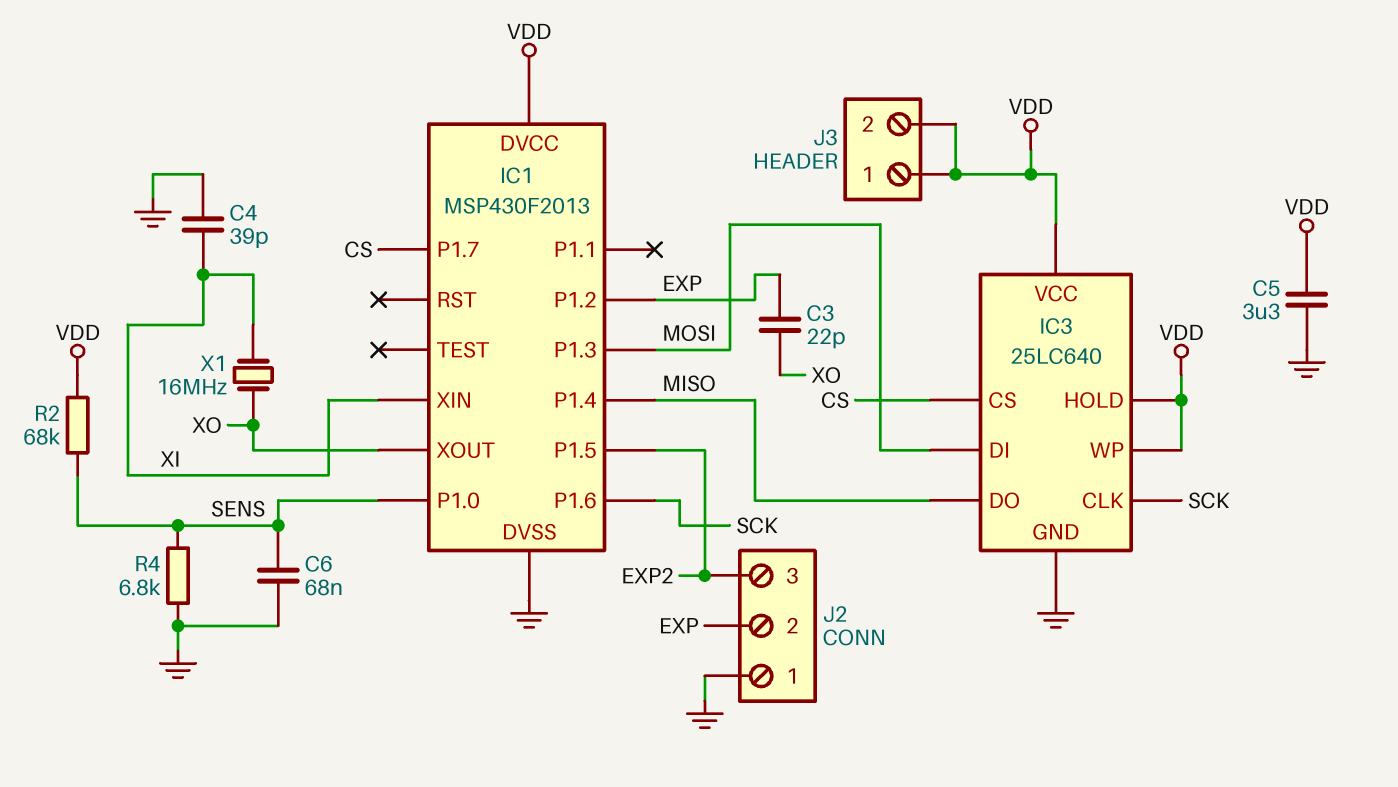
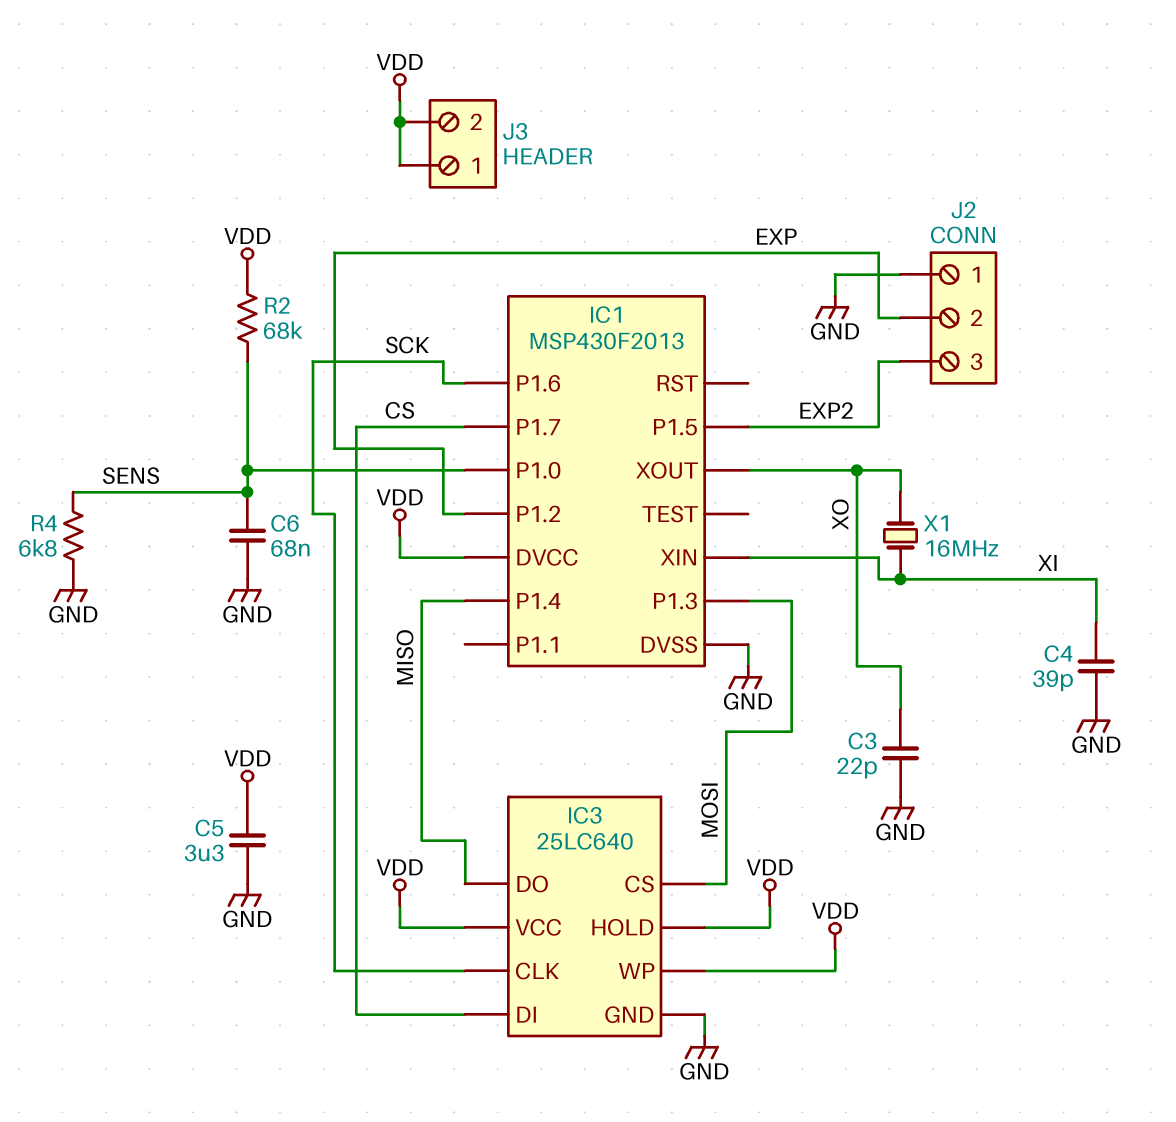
C3: 22pF (EXP, XO) -> 22pF (GND, XO)
IC3 pin CS: CS -> MOSI
IC3 pin DI: MOSI -> CS

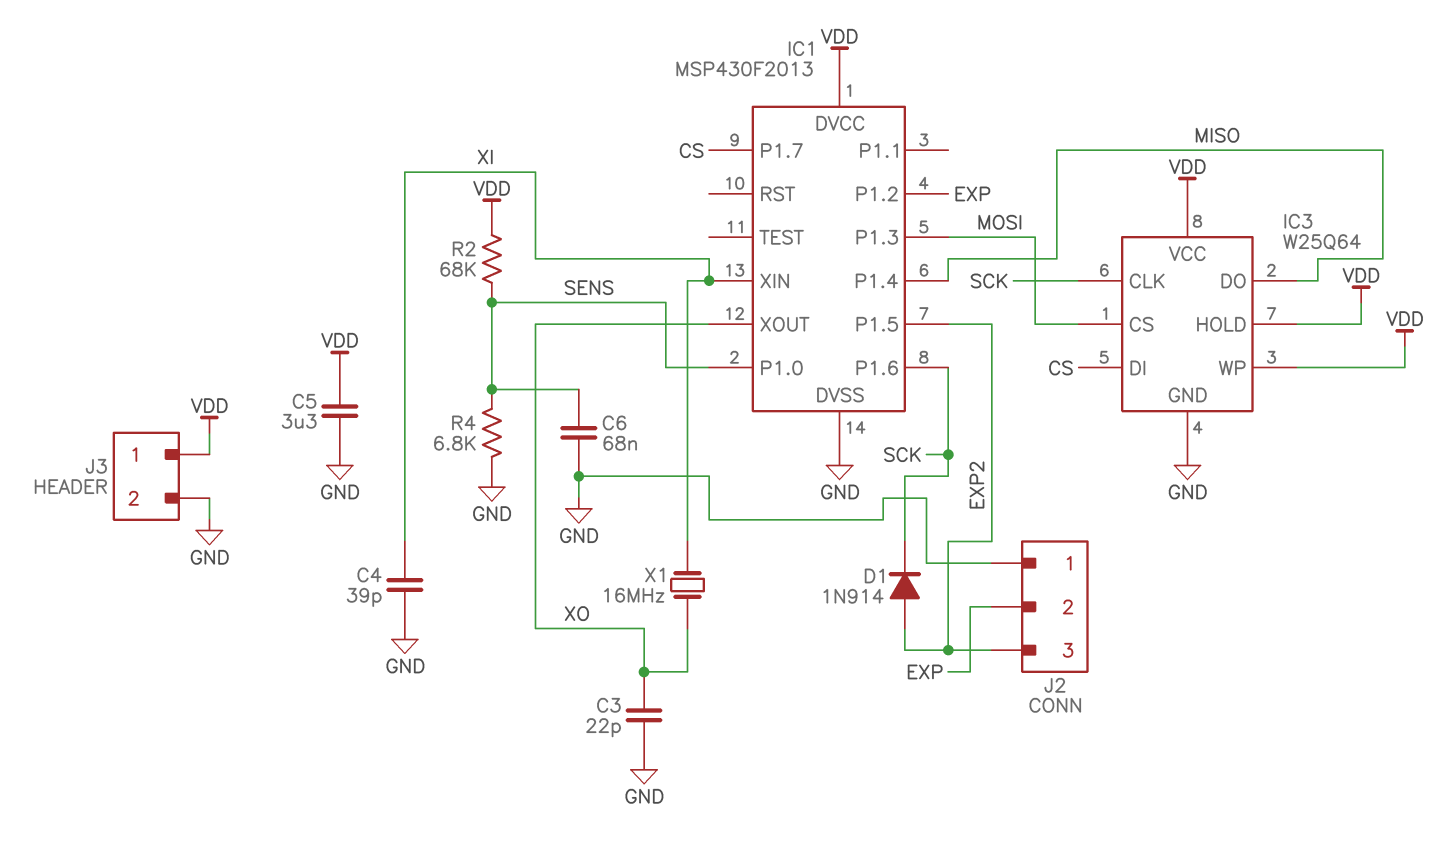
D1: none -> diode 1N914 (A EXP2, K SCK)
IC3: 25LC640 -> W25Q64
J3 pin 2: VDD -> GND

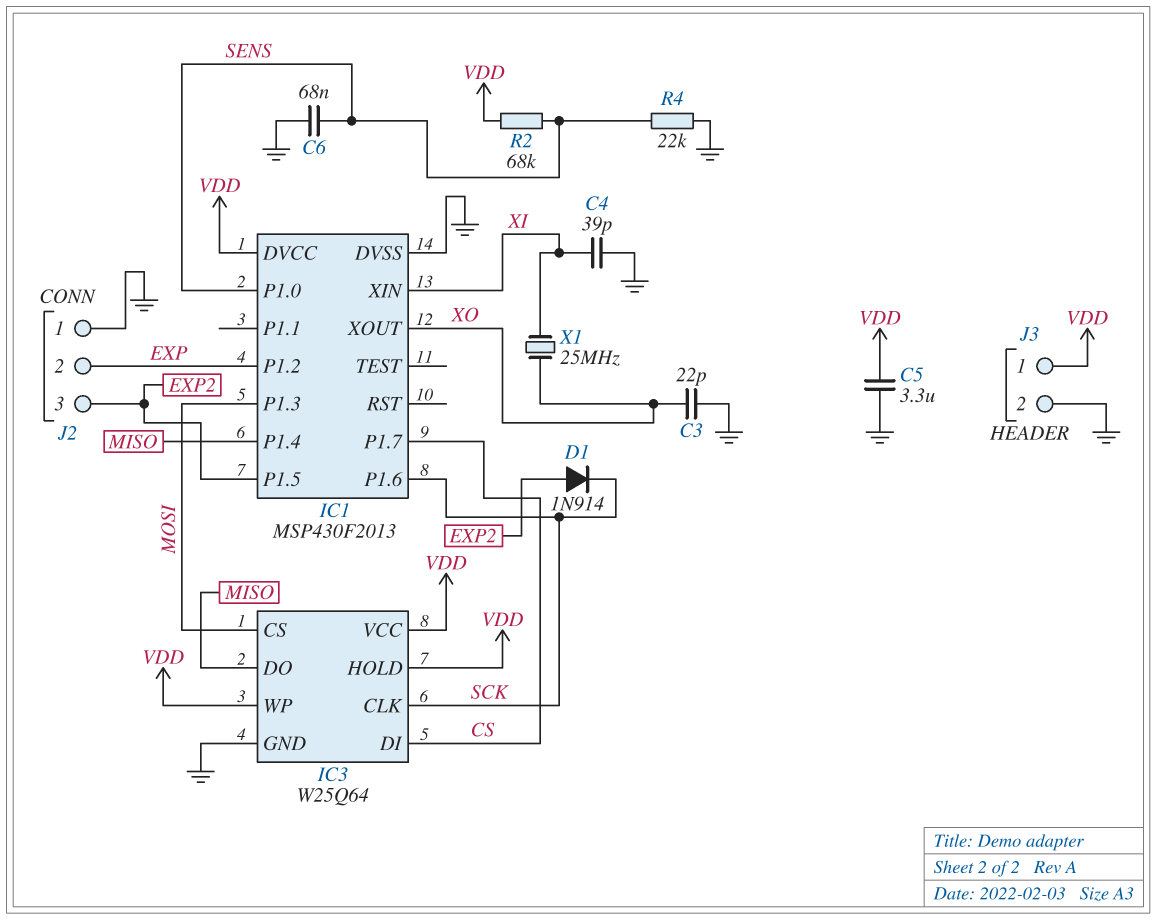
R4: 6.8k (GND, SENS) -> 22k (GND, SENS)
X1: 16MHz (XI, XO) -> 25MHz (XI, XO)

